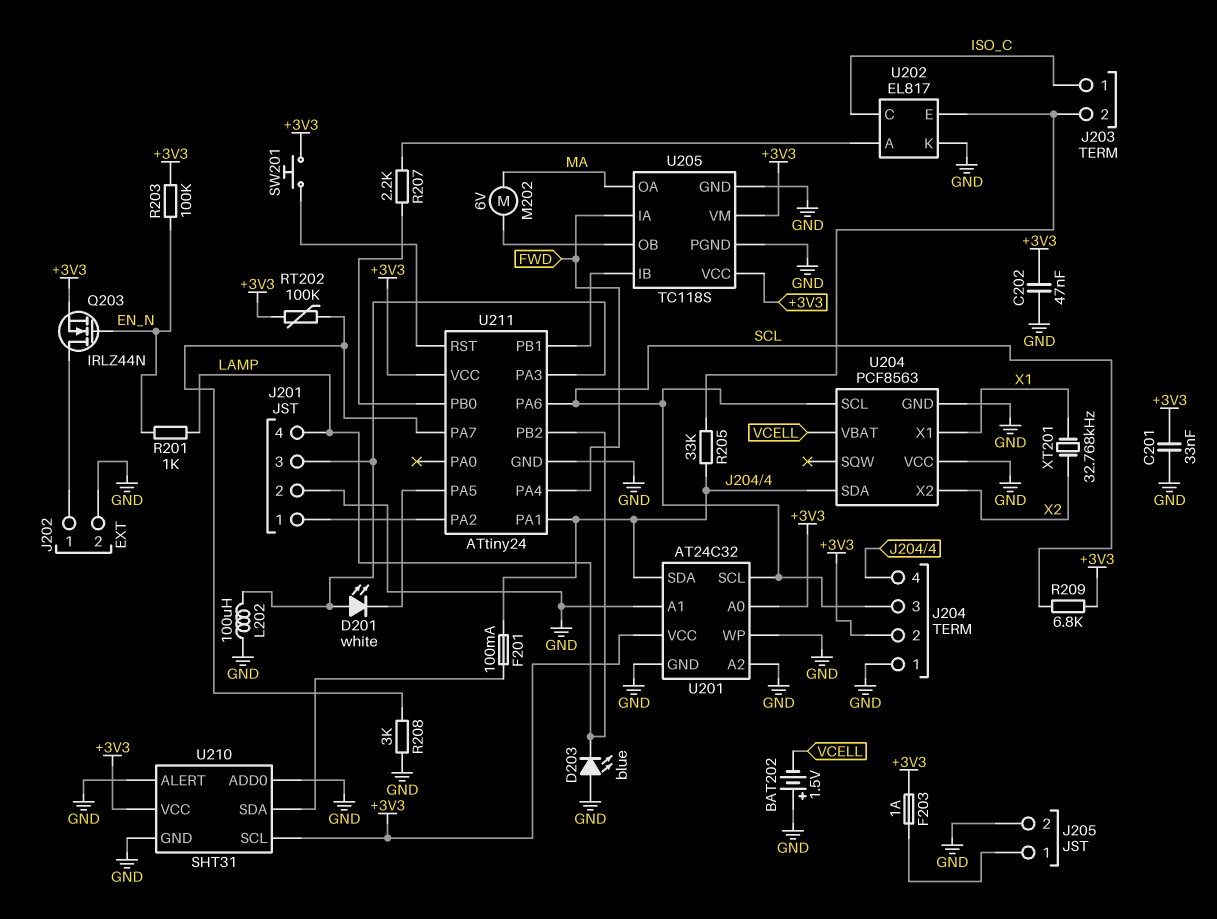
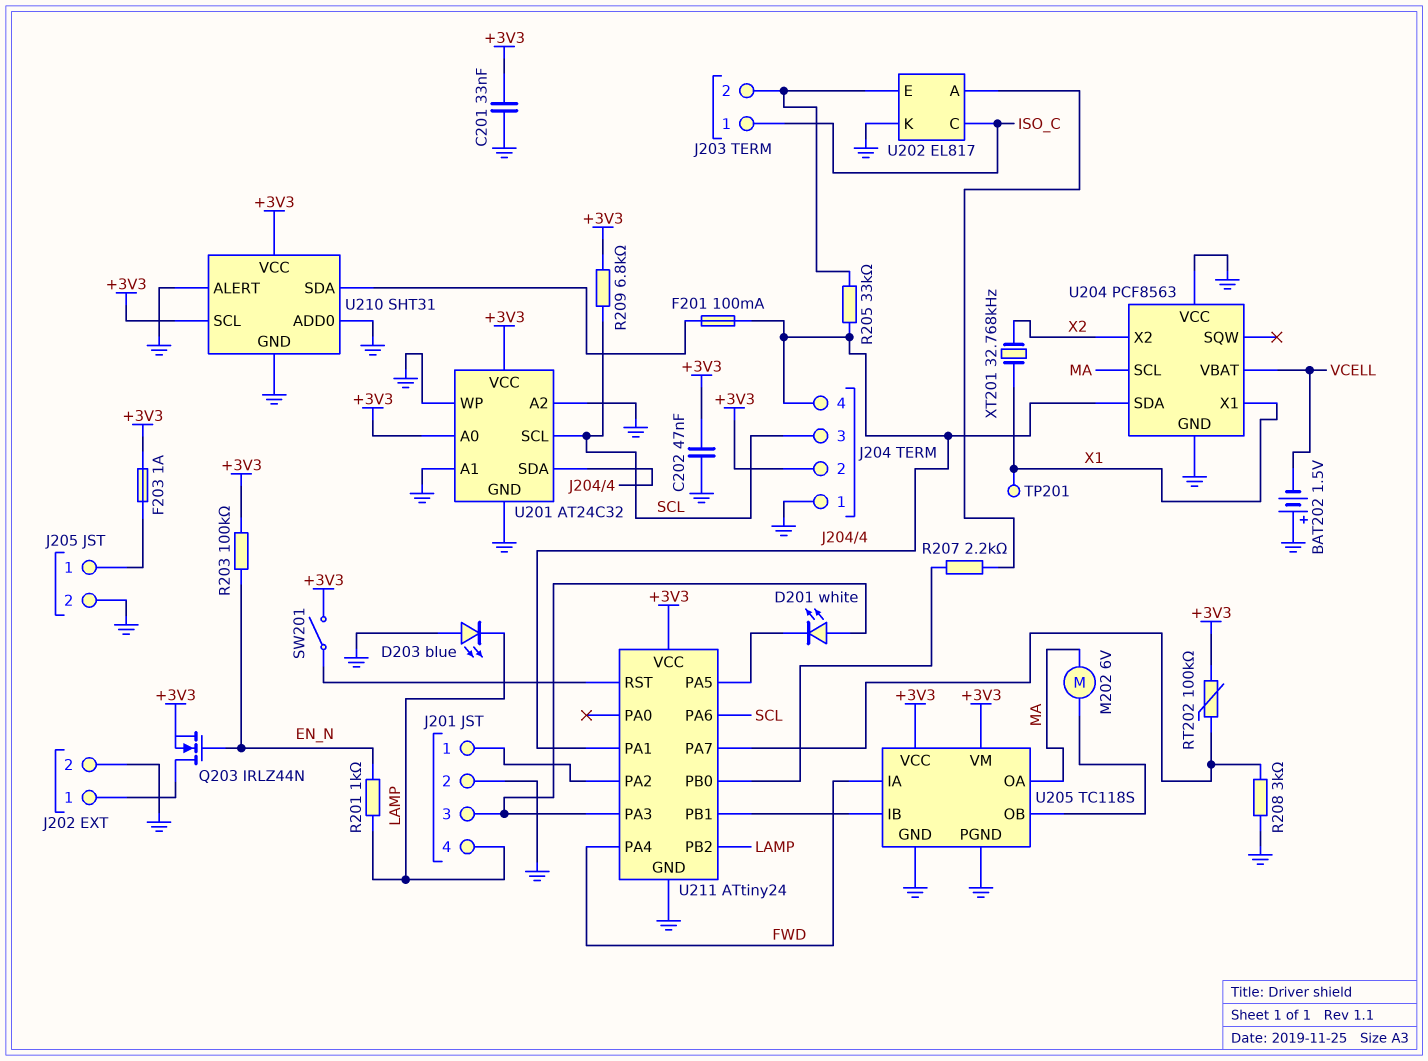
L202: 100uH (GND, J201/3) -> none
SW201: button (+3V3, U211/RST) -> switch (+3V3, U211/RST)
TP201: none -> test point (X1)
U204 pin SCL: SCL -> MA

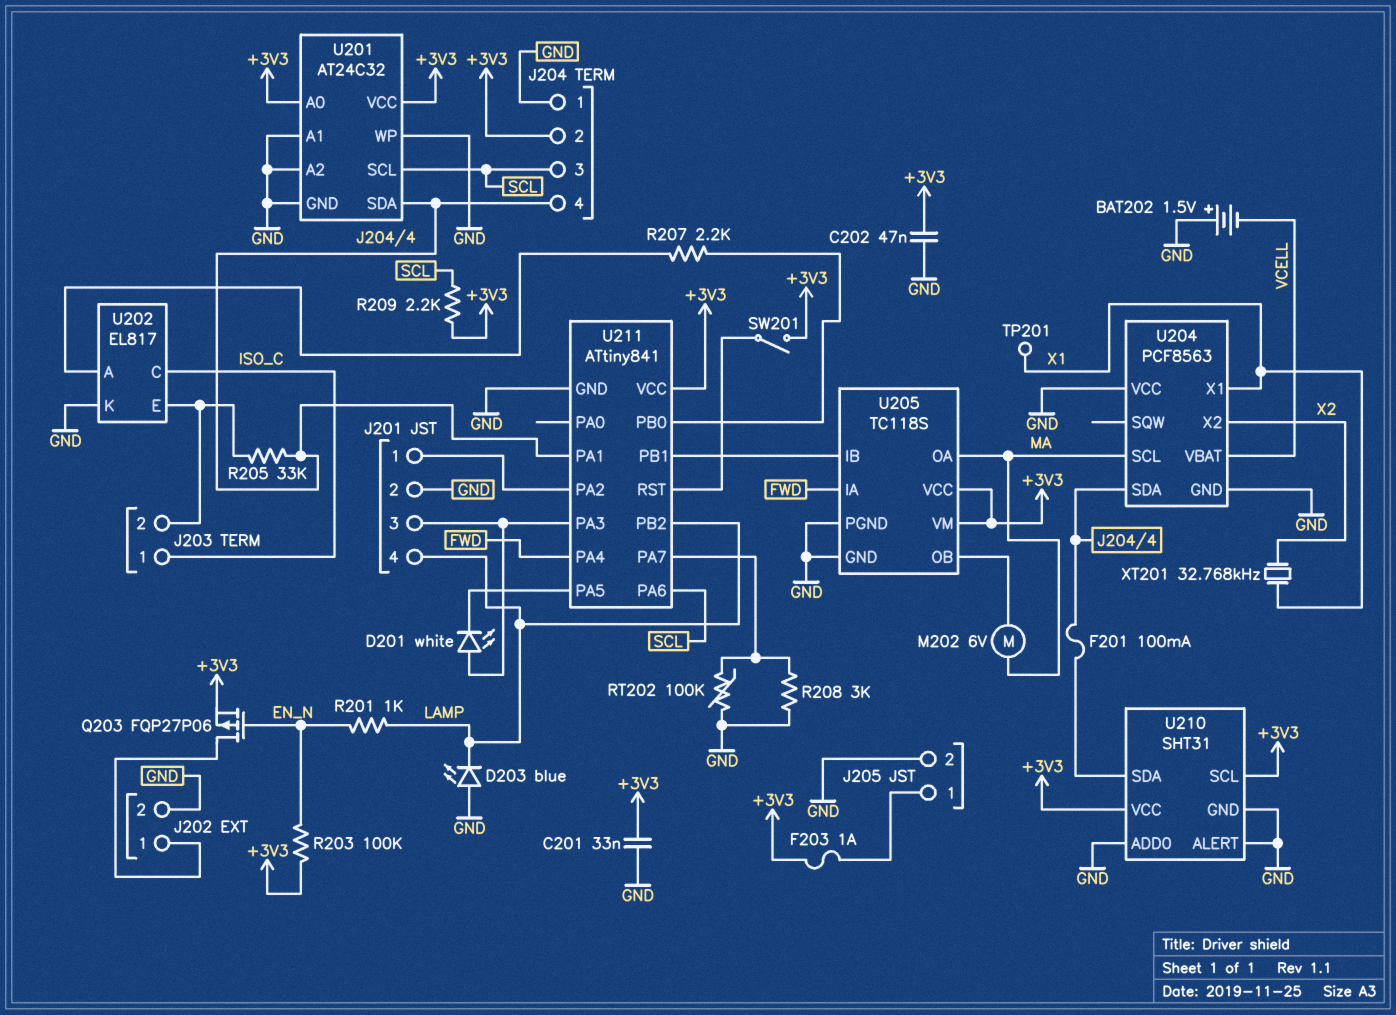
Q203: NMOS IRLZ44N (G EN_N, D J202/1, S +3V3) -> PMOS FQP27P06 (G EN_N, D J202/1, S +3V3)
R209: 6.8k (+3V3, SCL) -> 2.2k (+3V3, SCL)
RT202: 100k (+3V3, U211/PA7) -> 100k (GND, U211/PA7)
U211: ATtiny24 -> ATtiny841

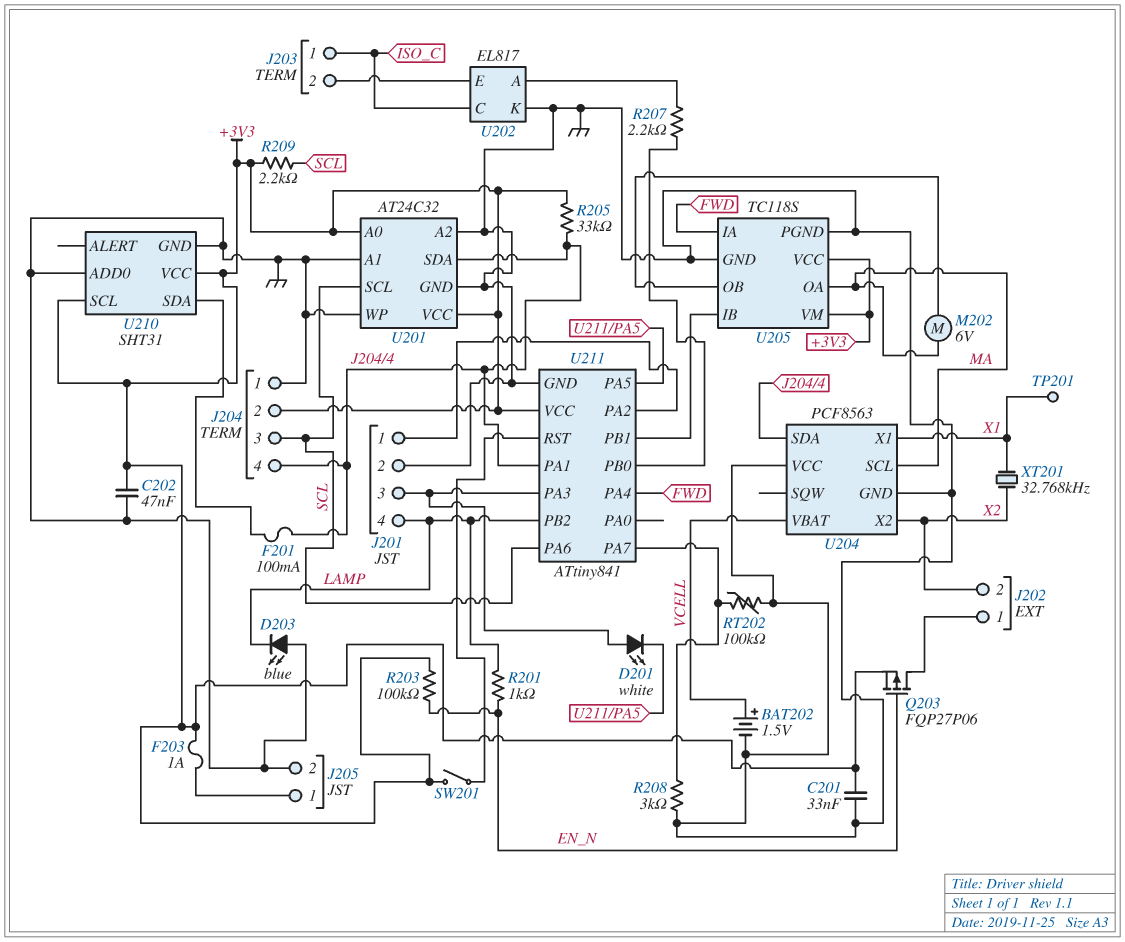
BAT202: 1.5V (plus GND, minus VCELL) -> 1.5V (plus VCELL, minus GND)
J202 pin 2: GND -> X2
R205: 33k (J203/2, J204/4) -> 33k (+3V3, J204/4)
U210 pin ALERT: GND -> none

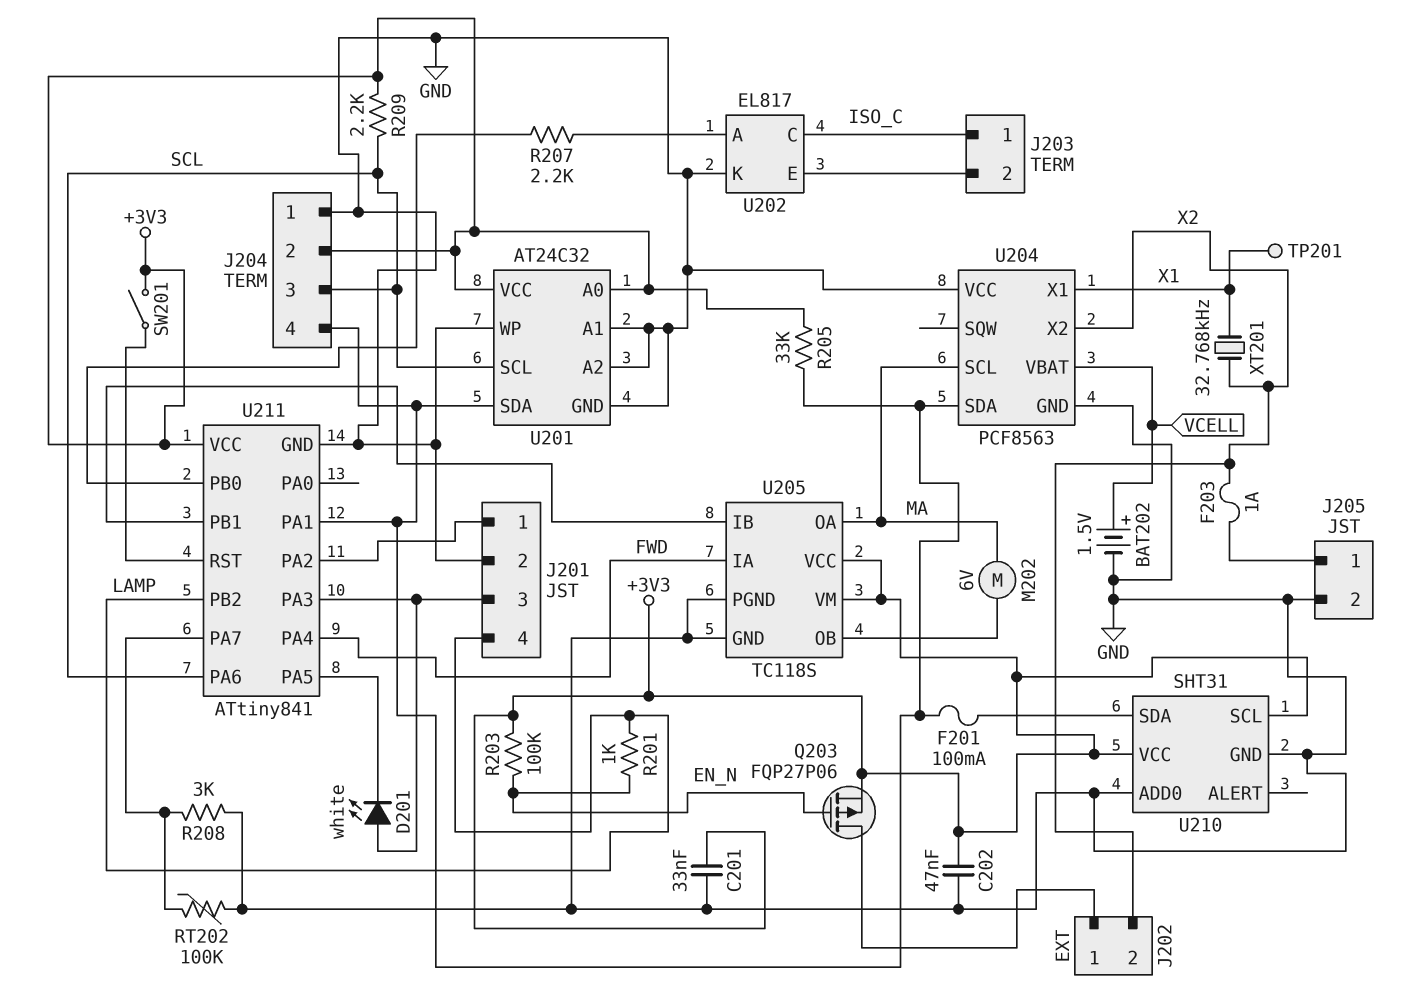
D203: LED blue (A GND, K LAMP) -> none
F203: 1A (+3V3, J205/1) -> 1A (J205/1, X2)

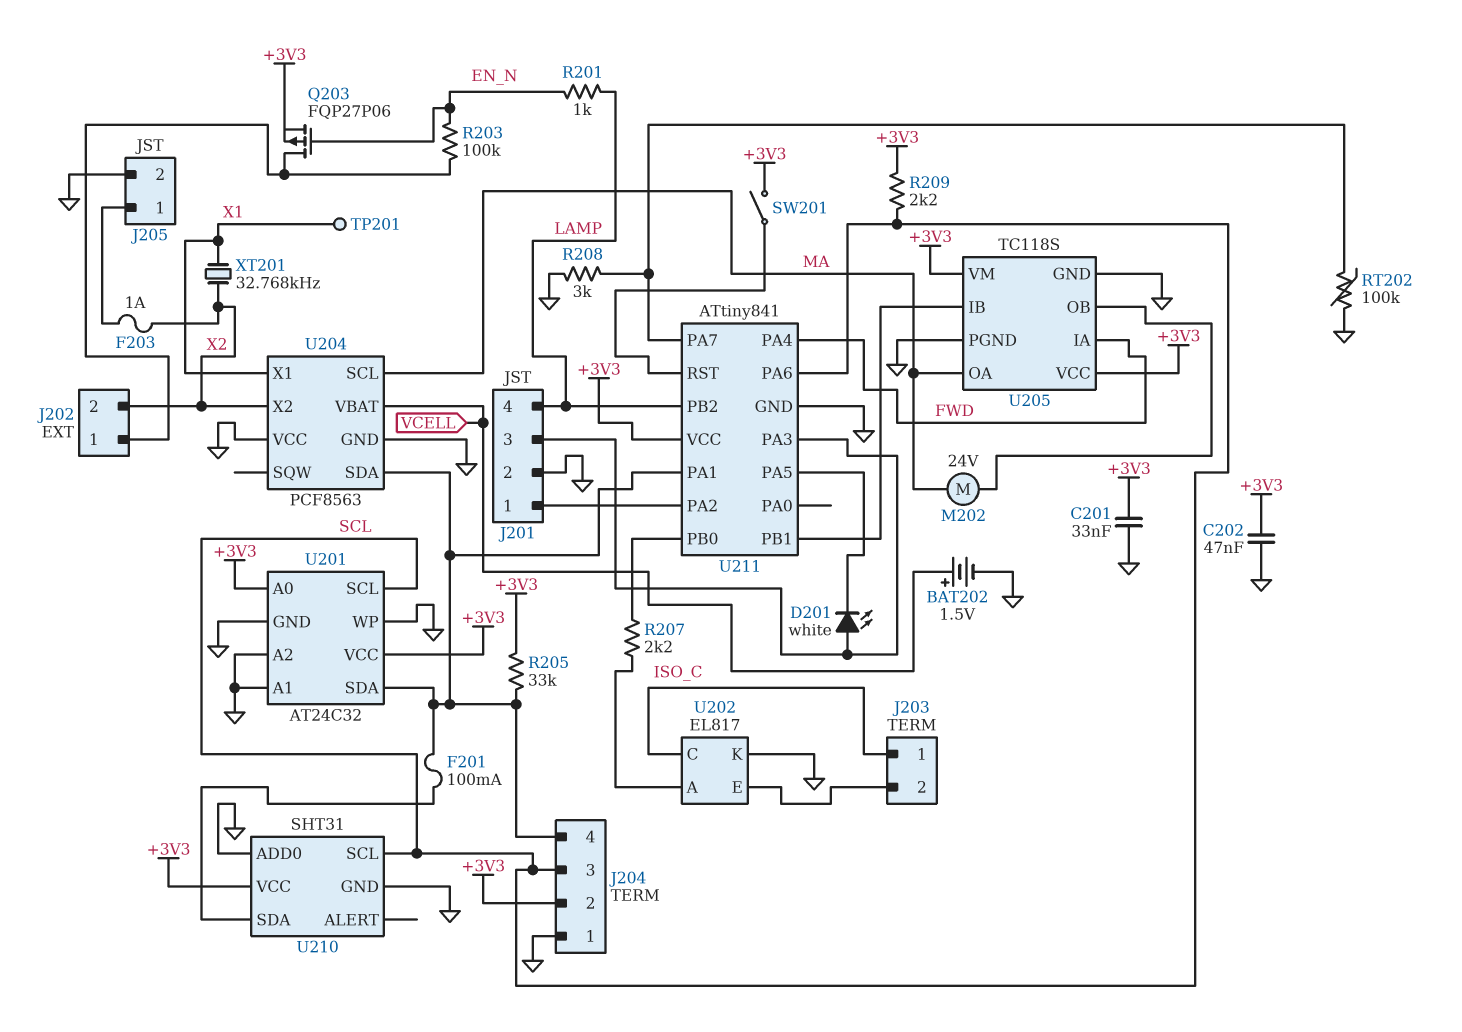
M202: motor 6V (MA, U205/OB) -> motor 24V (MA, U205/OB)
R203: 100k (+3V3, EN_N) -> 100k (EN_N, J202/1)
U210 pin SCL: +3V3 -> SCL

